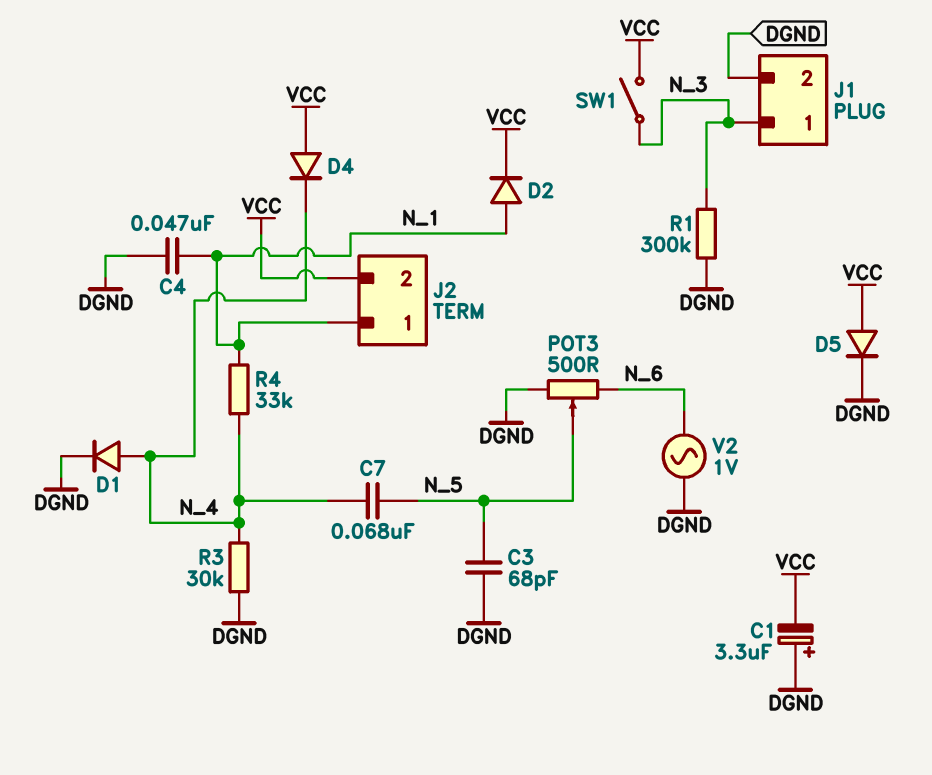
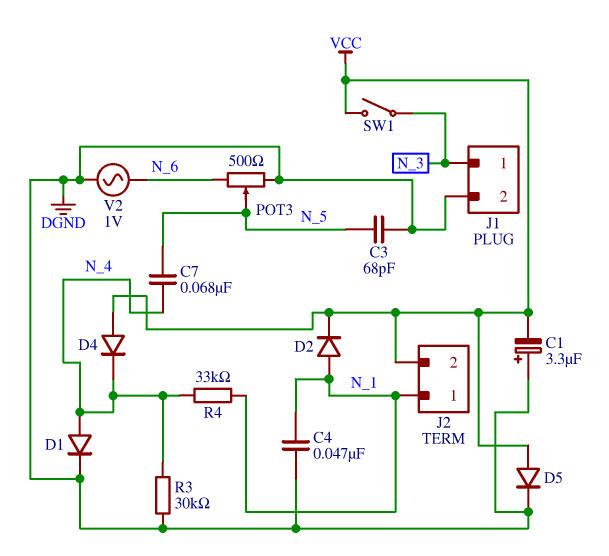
R1: 300k (DGND, N_3) -> none

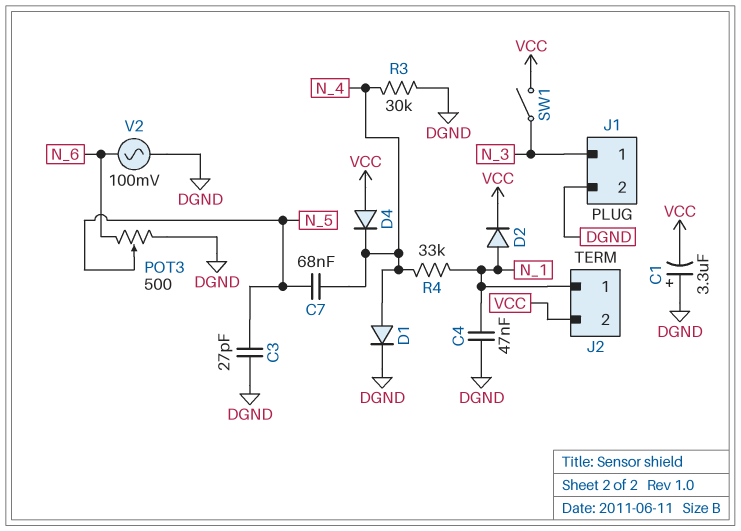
C3: 68pF (DGND, N_5) -> 27pF (DGND, N_5)
D5: diode (A VCC, K DGND) -> none
V2: AC 1V (DGND, N_6) -> AC 100mV (DGND, N_6)

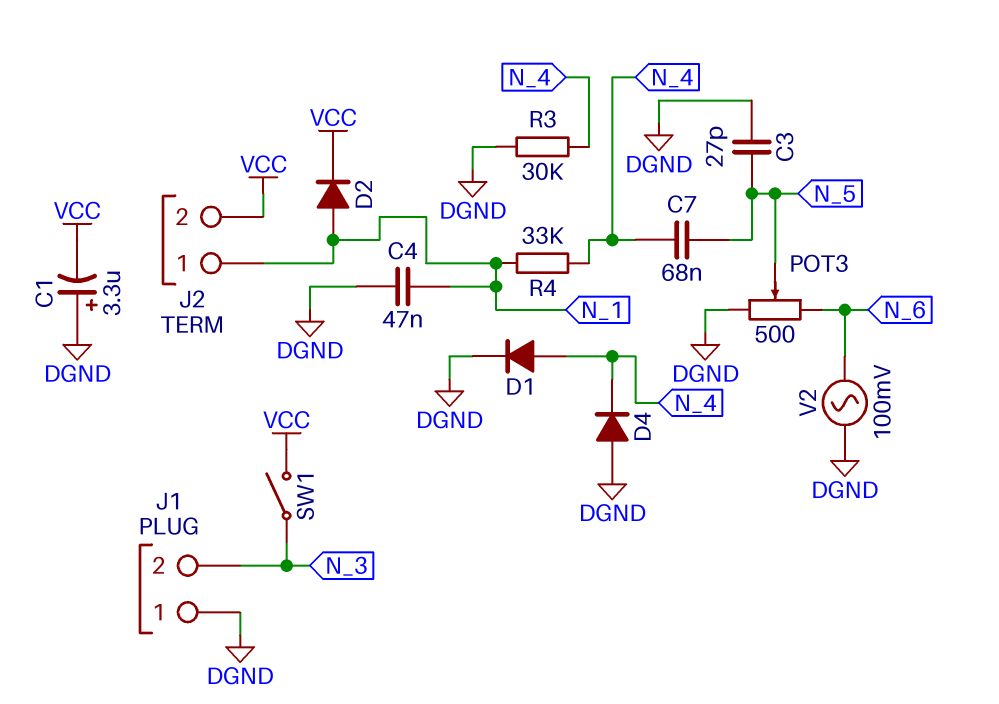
D4: diode (A VCC, K N_4) -> diode (A DGND, K N_4)
J1 pin 1: N_3 -> DGND
J1 pin 2: DGND -> N_3

